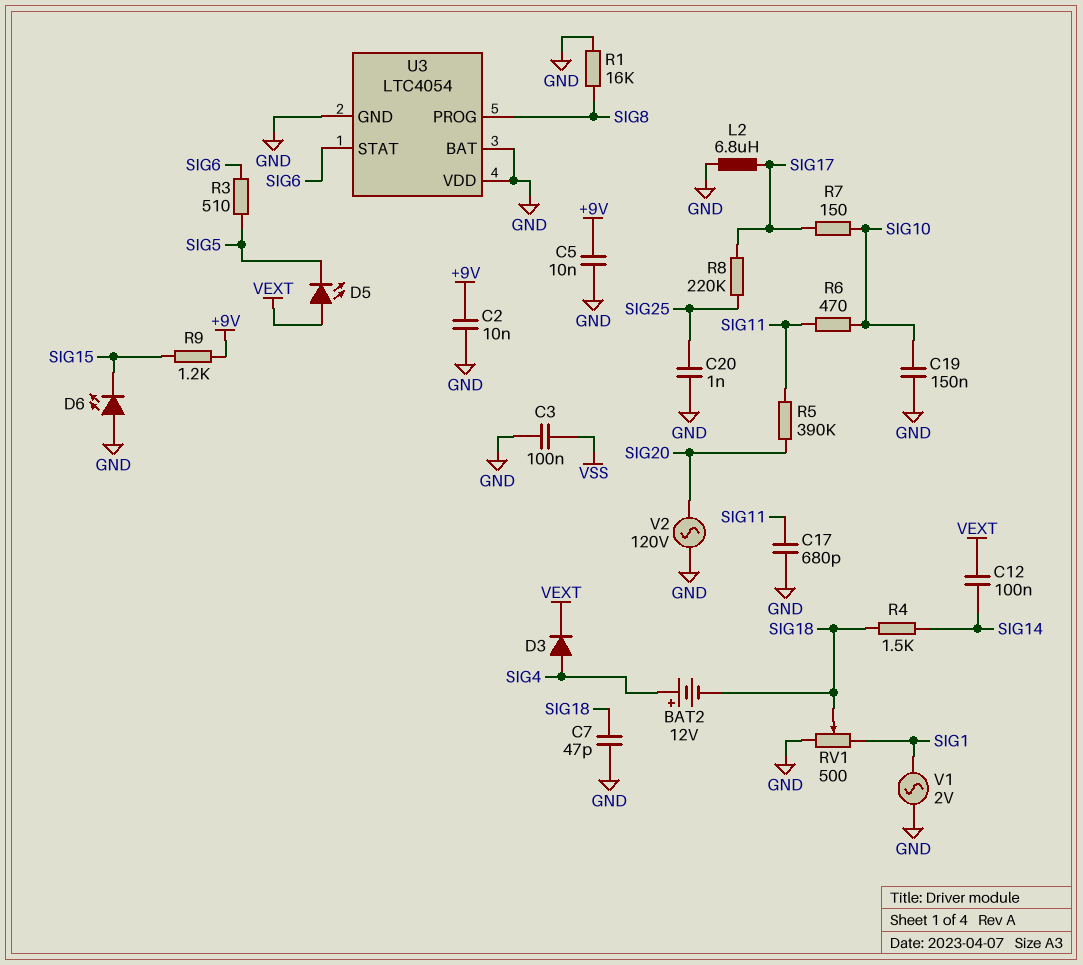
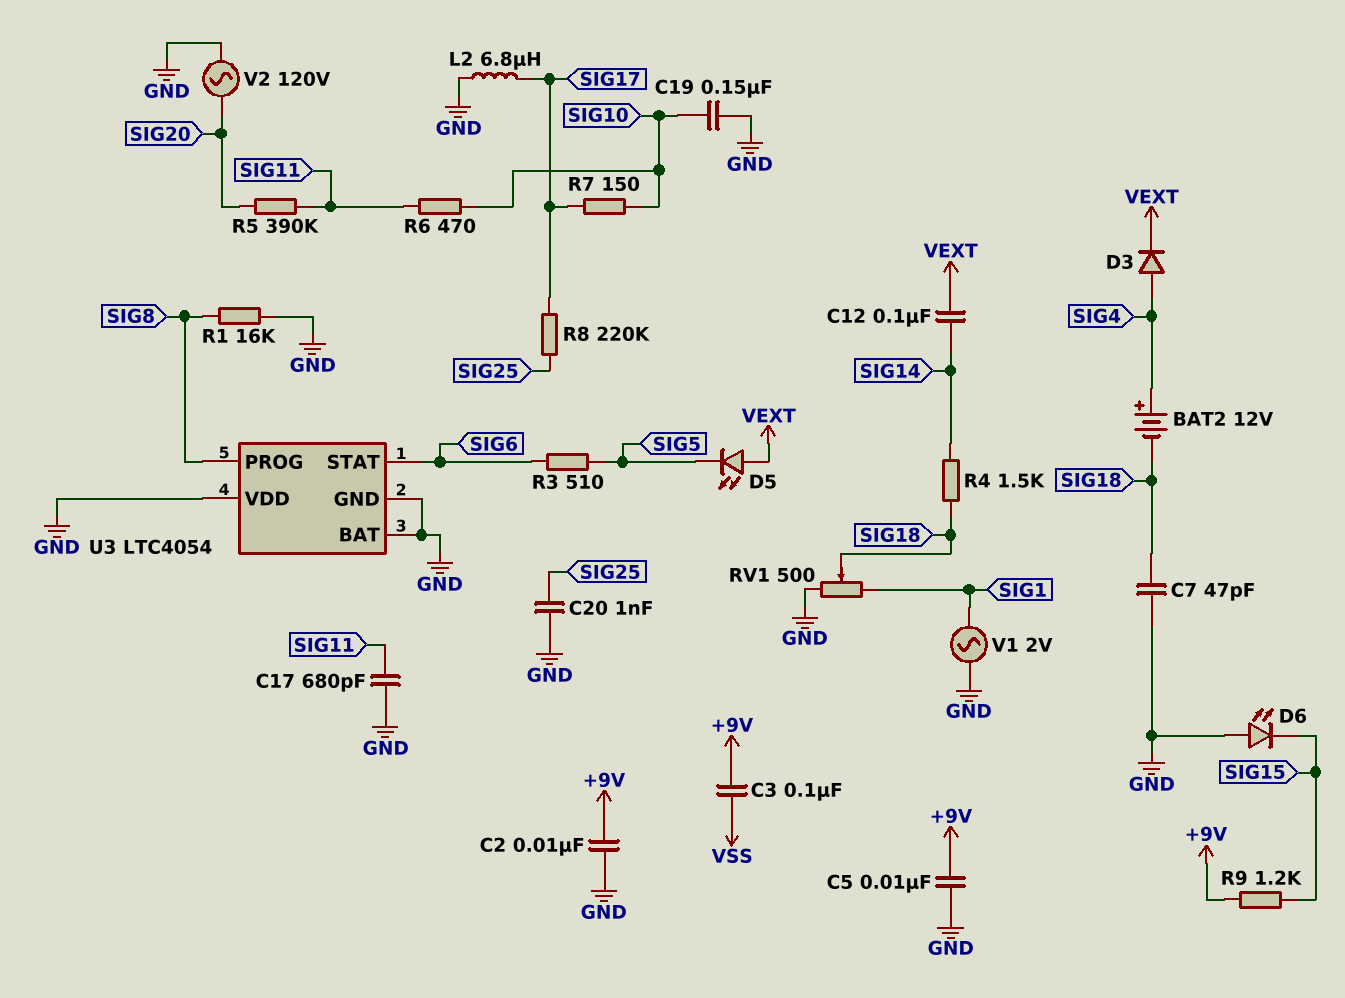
C3: 100nF (GND, VSS) -> 100nF (+9V, VSS)

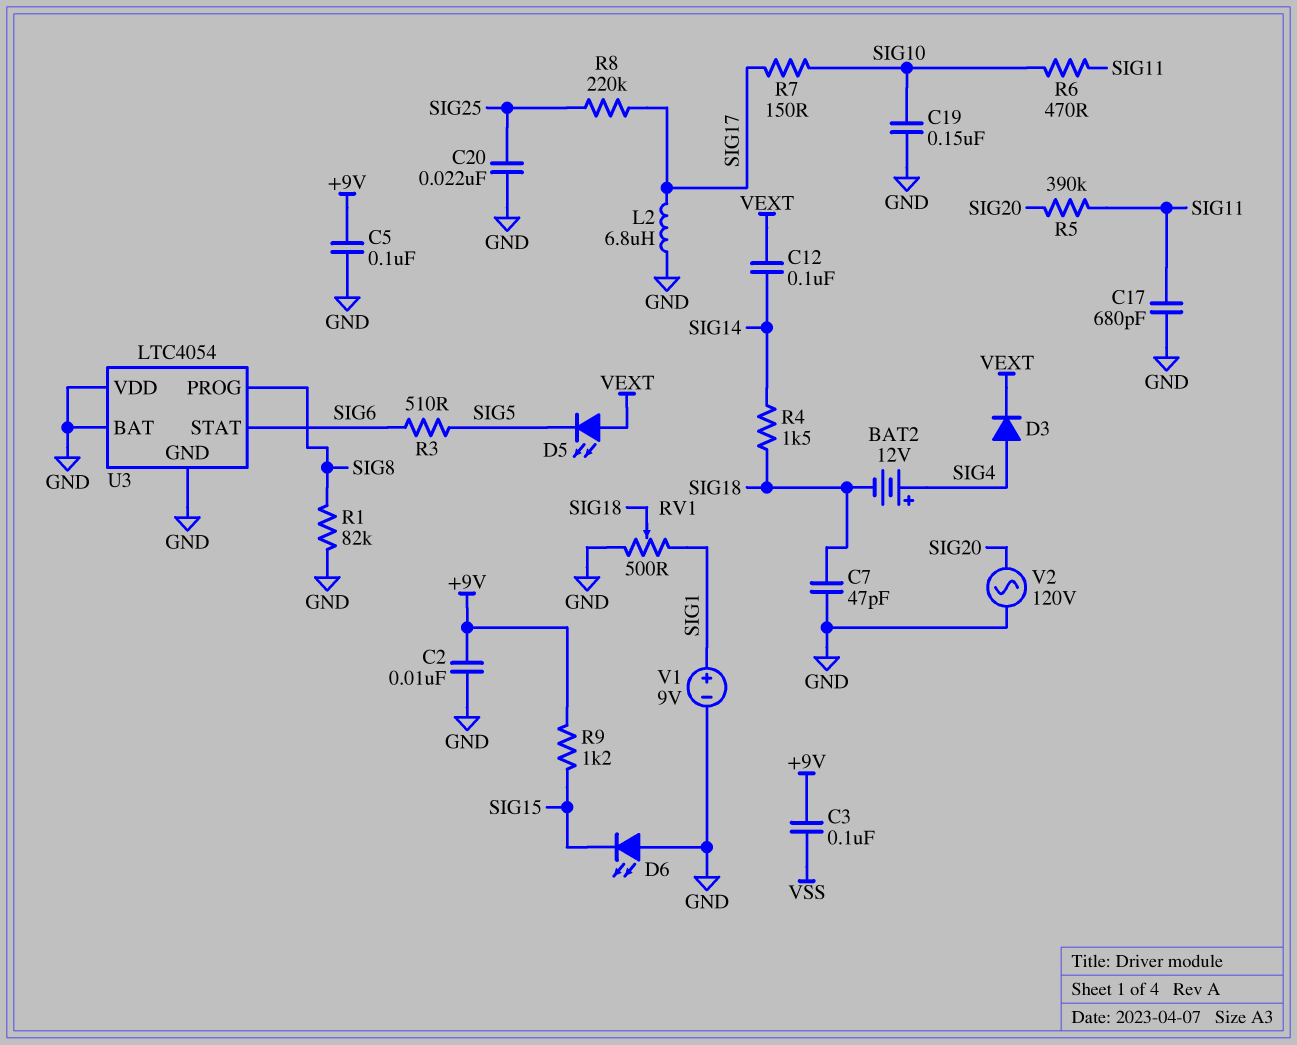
C5: 10nF (+9V, GND) -> 100nF (+9V, GND)
C20: 1nF (GND, SIG25) -> 22nF (GND, SIG25)
R1: 16k (GND, SIG8) -> 82k (GND, SIG8)
V1: AC 2V (GND, SIG1) -> 9V (plus SIG1, minus GND)

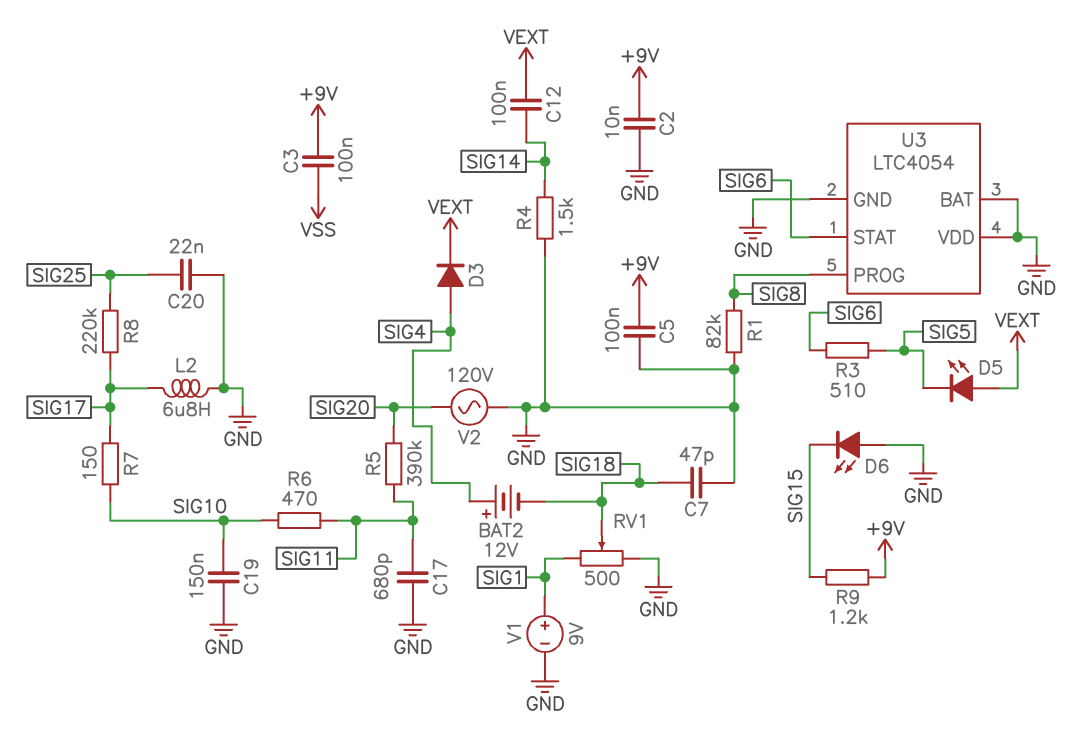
R4: 1.5k (SIG14, SIG18) -> 1.5k (GND, SIG14)

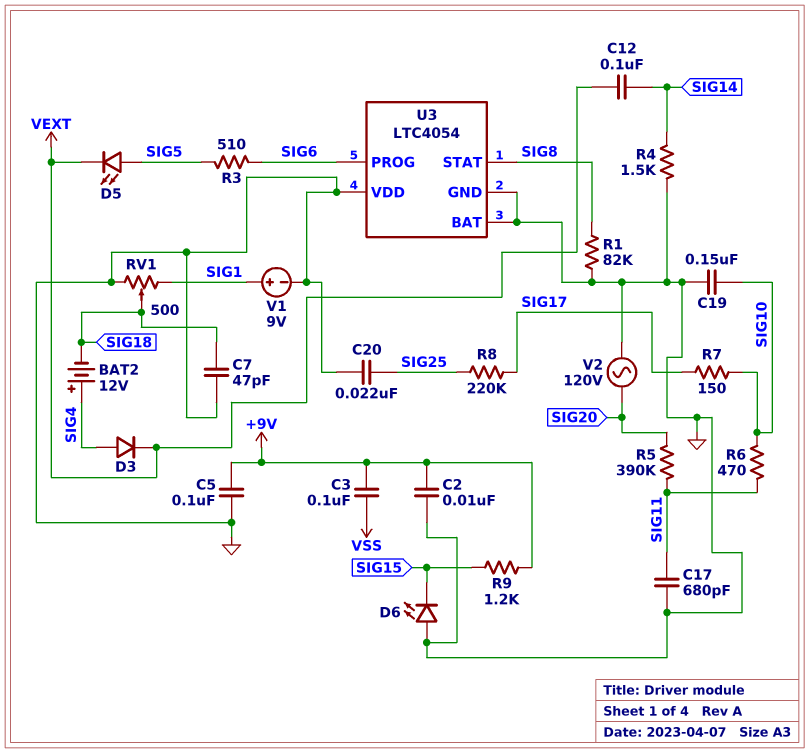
D5: LED (A VEXT, K SIG5) -> LED (A SIG5, K VEXT)
L2: 6.8uH (GND, SIG17) -> none
U3 pin PROG: SIG8 -> SIG6
U3 pin STAT: SIG6 -> SIG8

